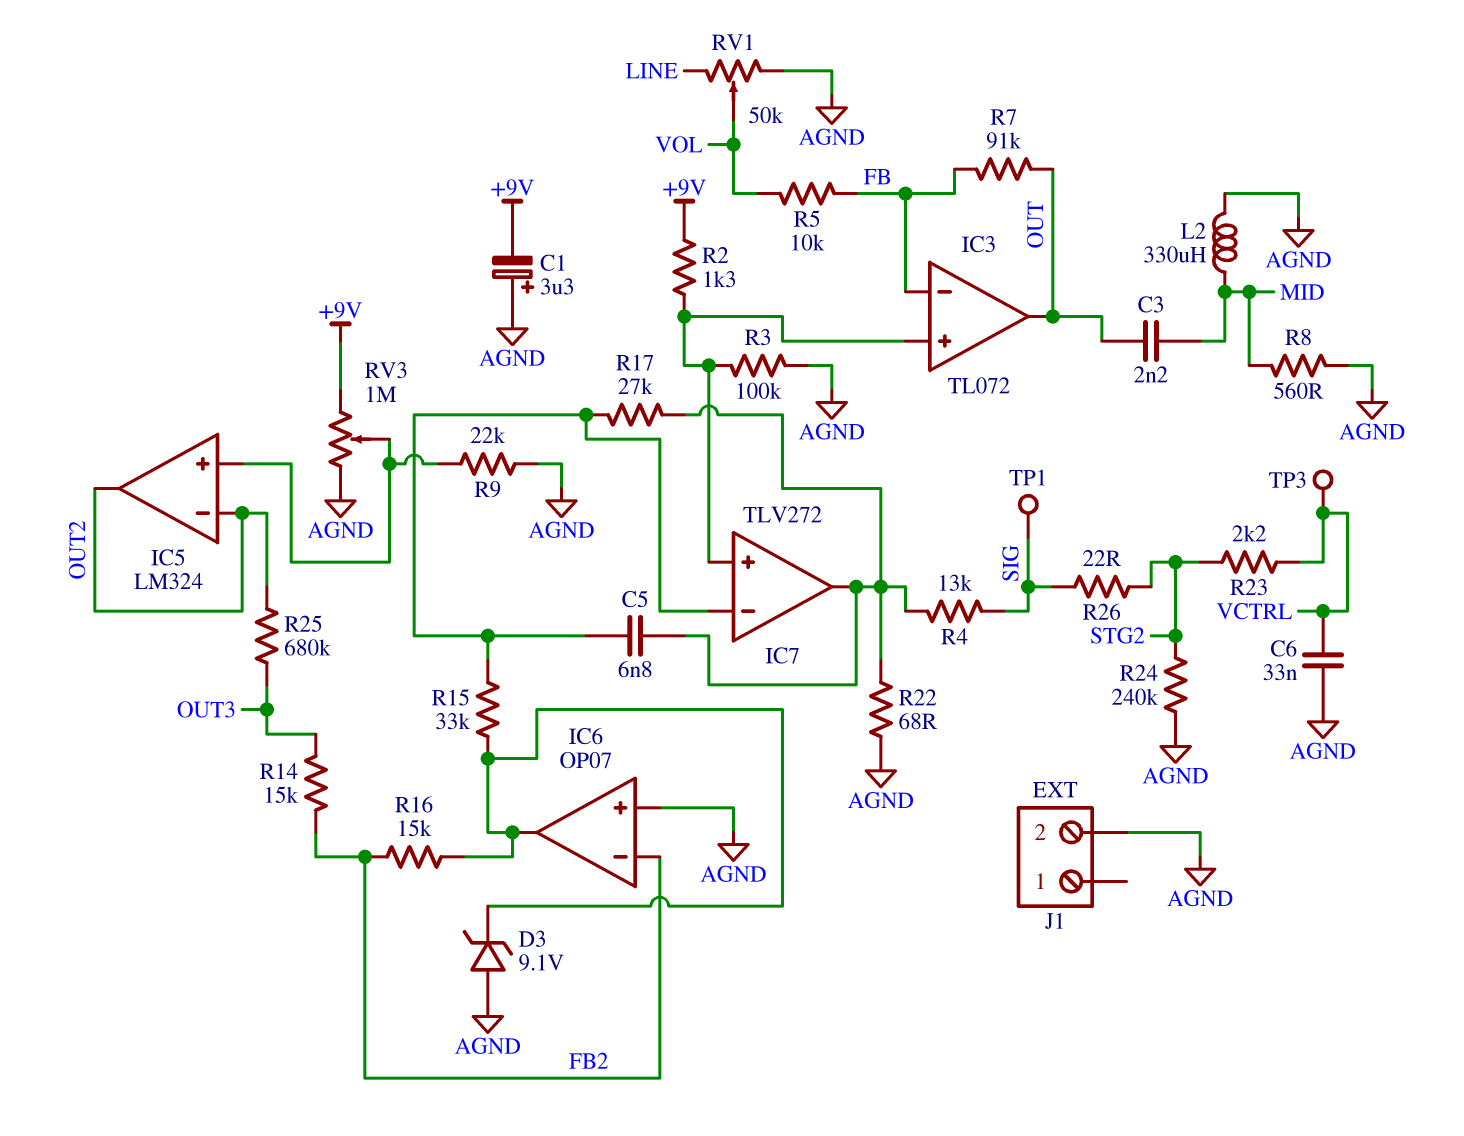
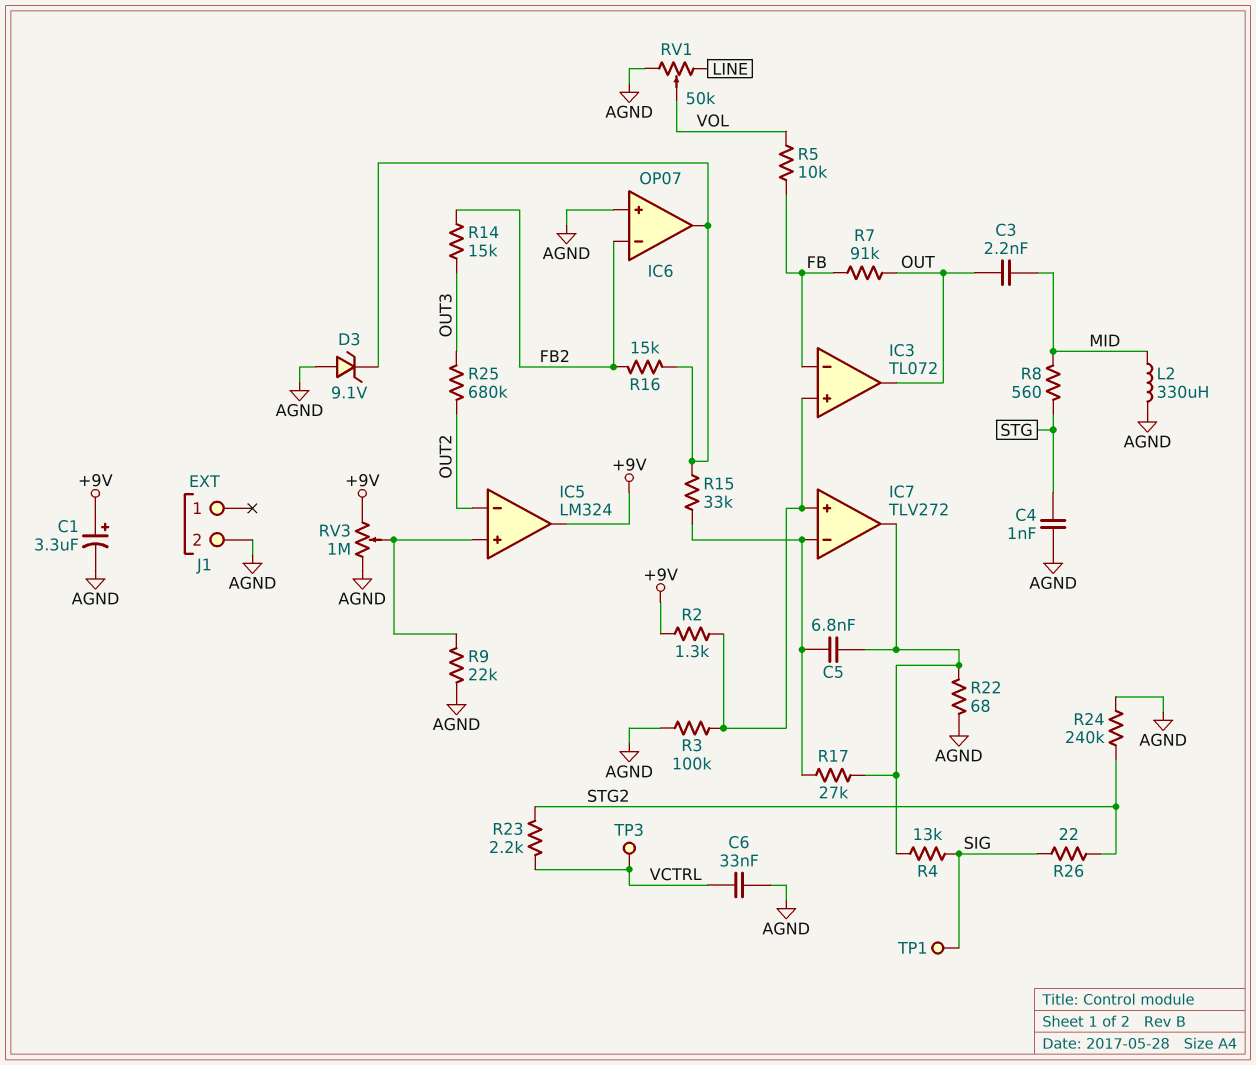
C1: 3.3uF (plus AGND, minus +9V) -> 3.3uF (plus +9V, minus AGND)
C4: none -> 1nF (AGND, STG)
IC5 pin out: OUT2 -> +9V
R8: 560 (AGND, MID) -> 560 (MID, STG)

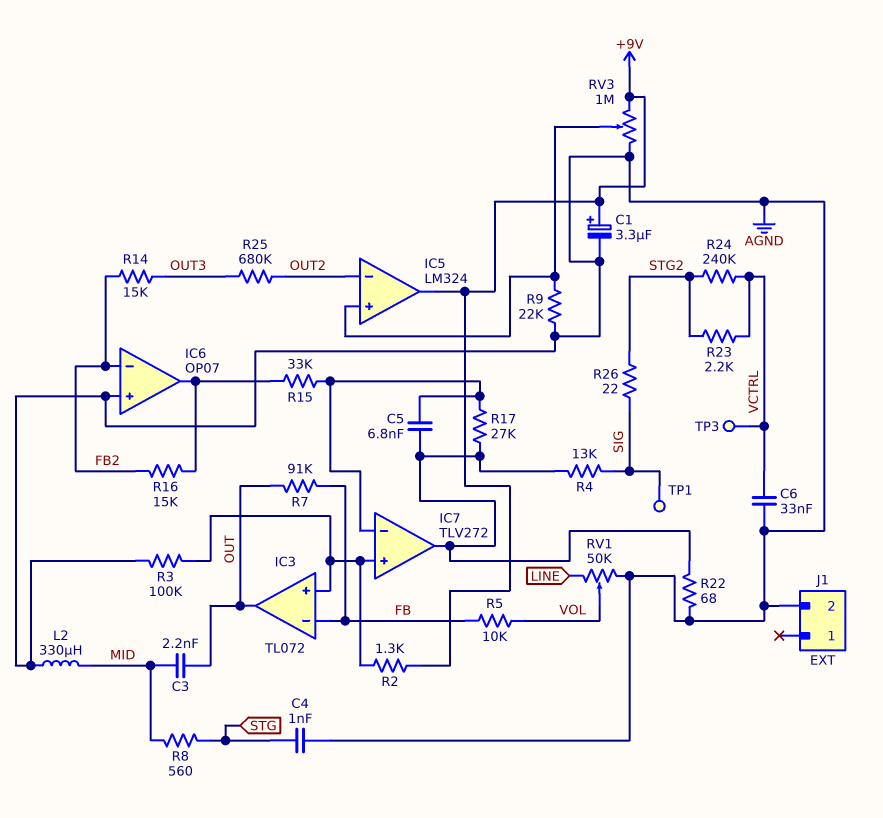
D3: zener 9.1V (A AGND, K IC6/out) -> none
R24: 240k (AGND, STG2) -> 240k (STG2, VCTRL)

